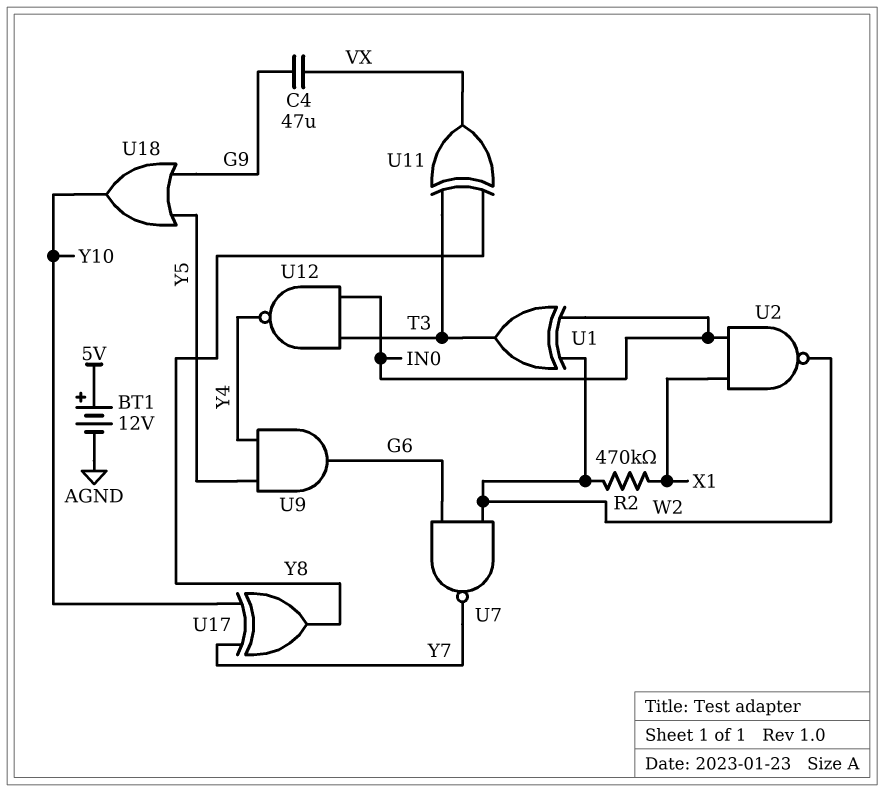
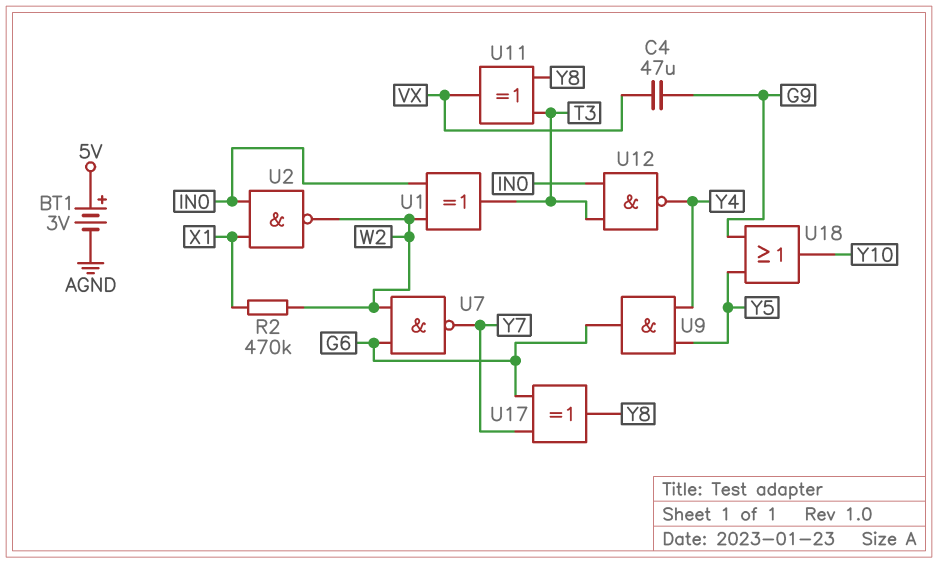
BT1: 12V (plus 5V, minus AGND) -> 3V (plus 5V, minus AGND)
U17: XOR (in Y7, in Y10, out Y8) -> XOR (in G6, in Y7, out Y8)

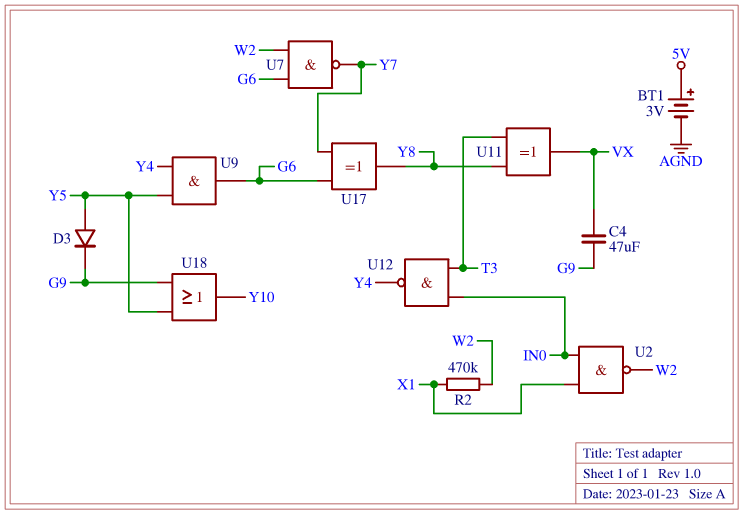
D3: none -> diode (A Y5, K G9)
U1: XOR (in IN0, in W2, out T3) -> none

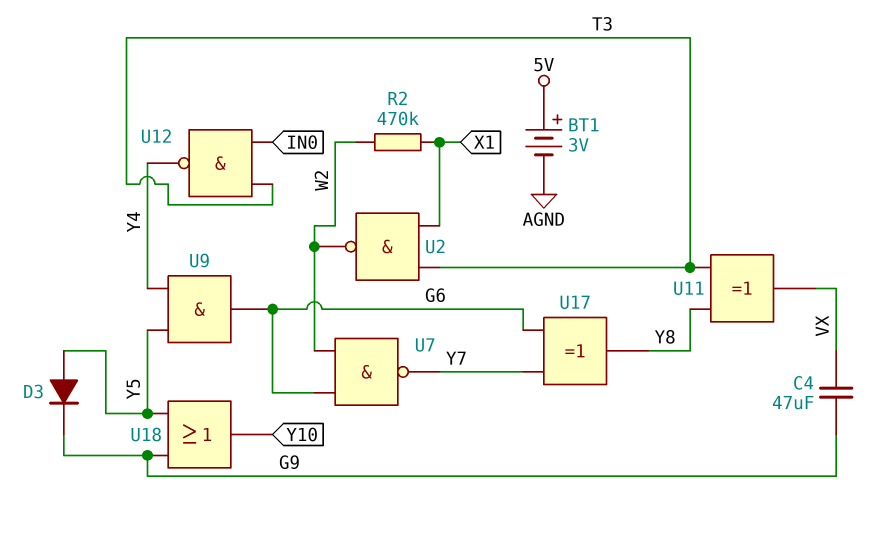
U2: NAND (in IN0, in X1, out W2) -> NAND (in T3, in X1, out W2)

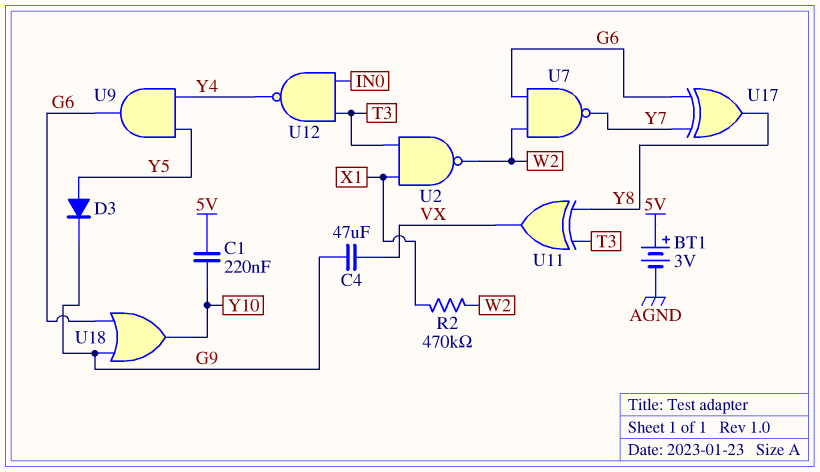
C1: none -> 220nF (5V, Y10)
U18: OR (in G9, in Y5, out Y10) -> OR (in G6, in G9, out Y10)

